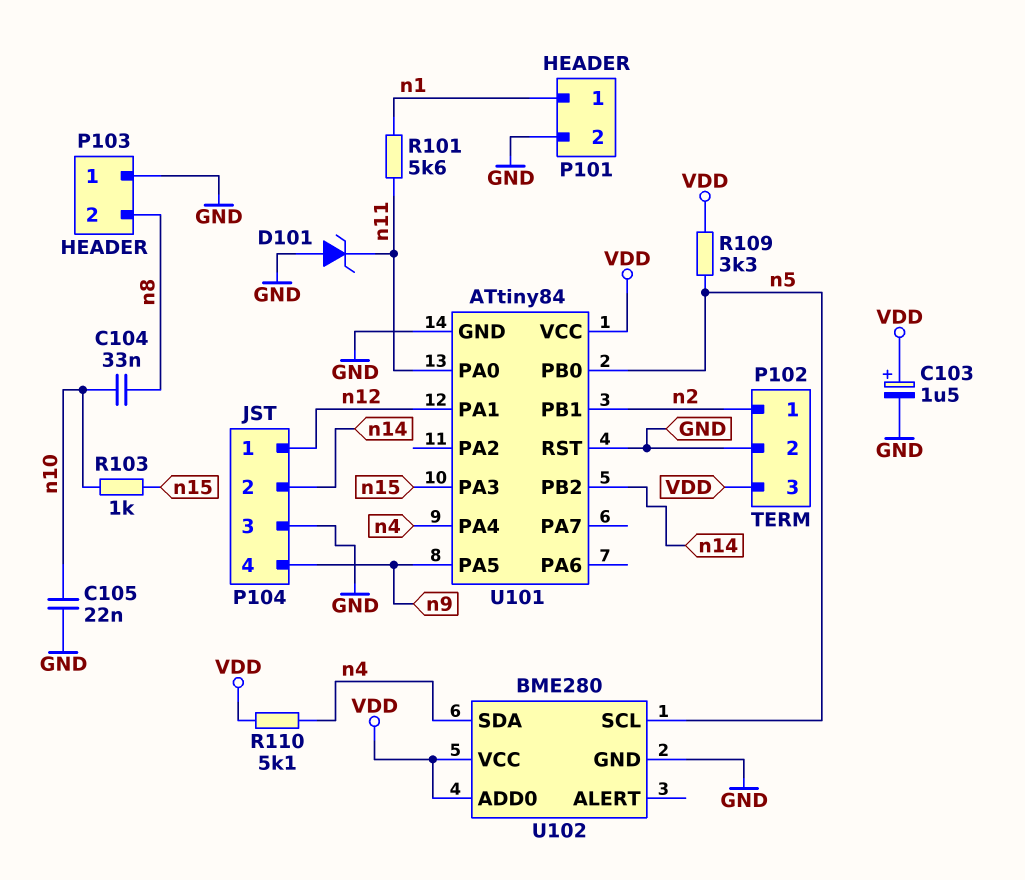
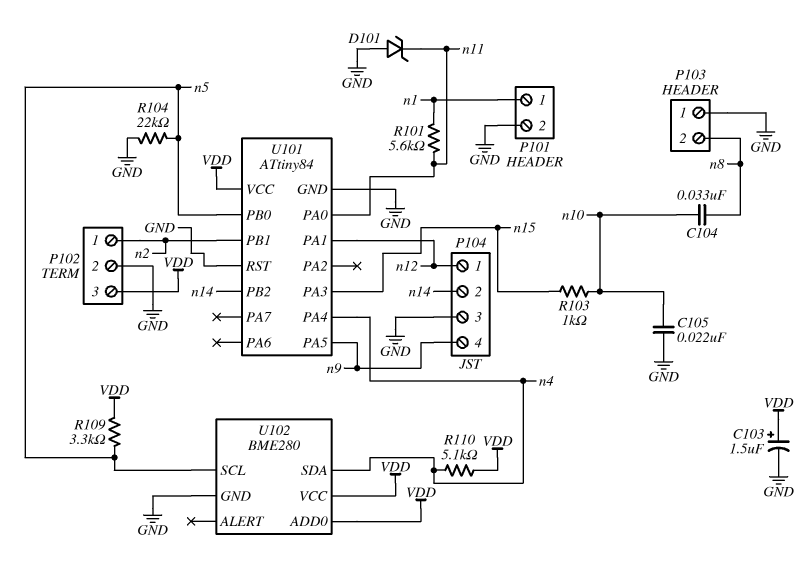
R104: none -> 22k (GND, n5)

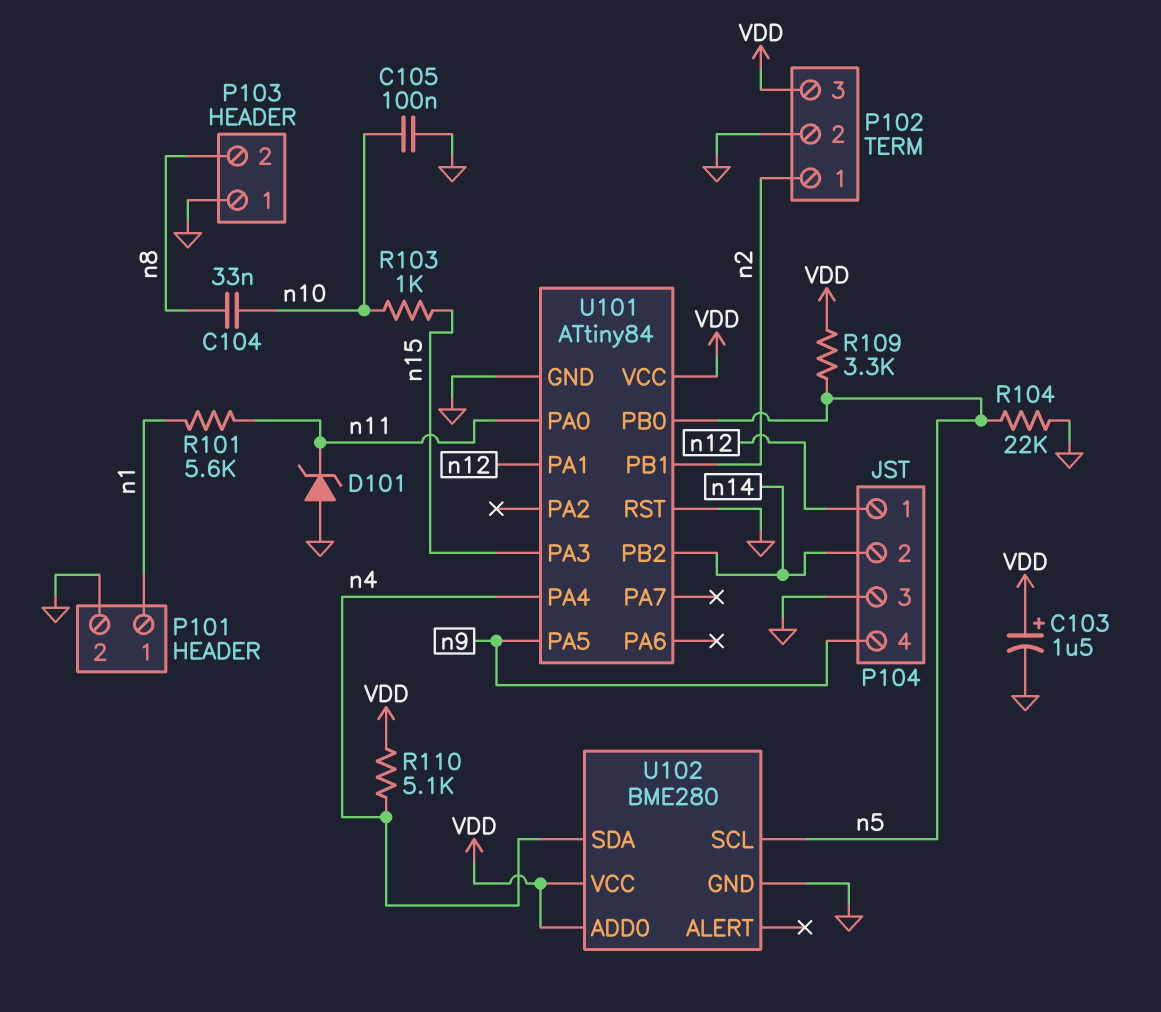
C105: 22nF (GND, n10) -> 100nF (GND, n10)

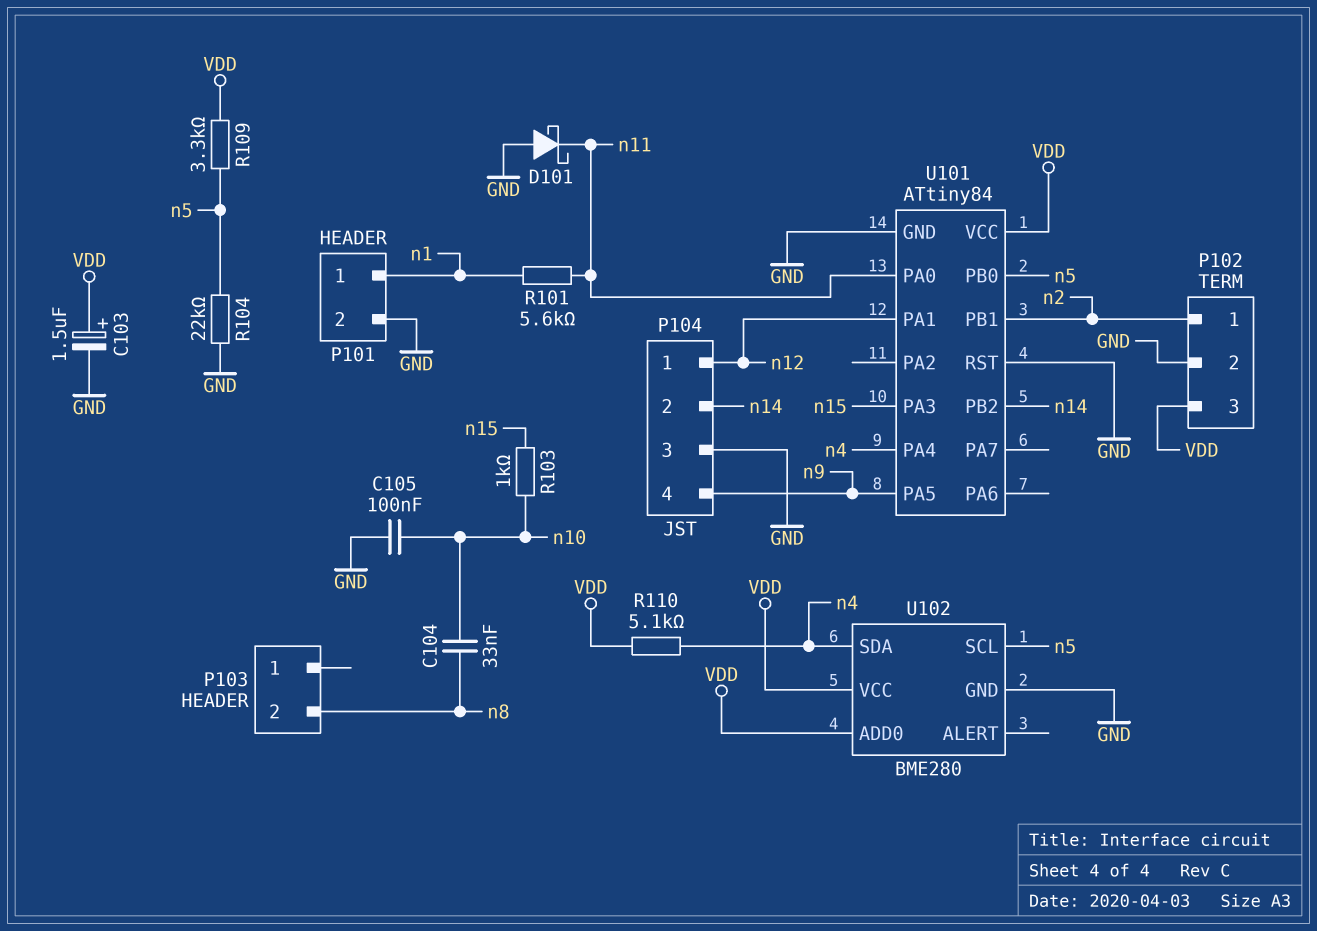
D101: zener (A GND, K n11) -> schottky (A GND, K n11)
P103 pin 1: GND -> none

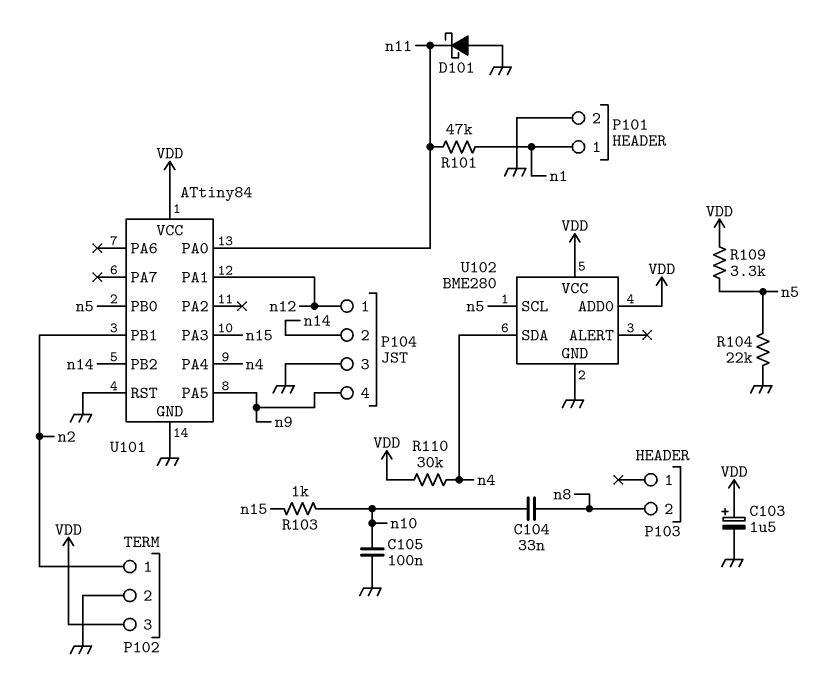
R101: 5.6k (n1, n11) -> 47k (n1, n11)
R110: 5.1k (VDD, n4) -> 30k (VDD, n4)

